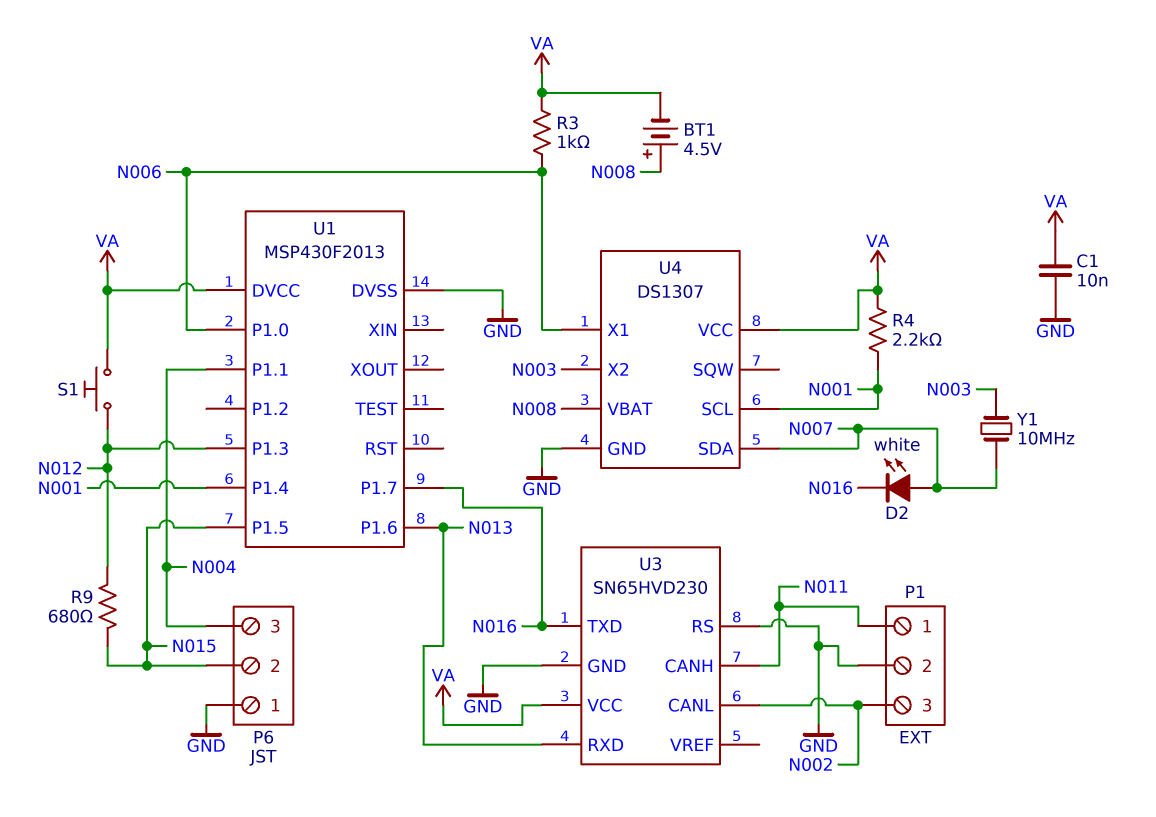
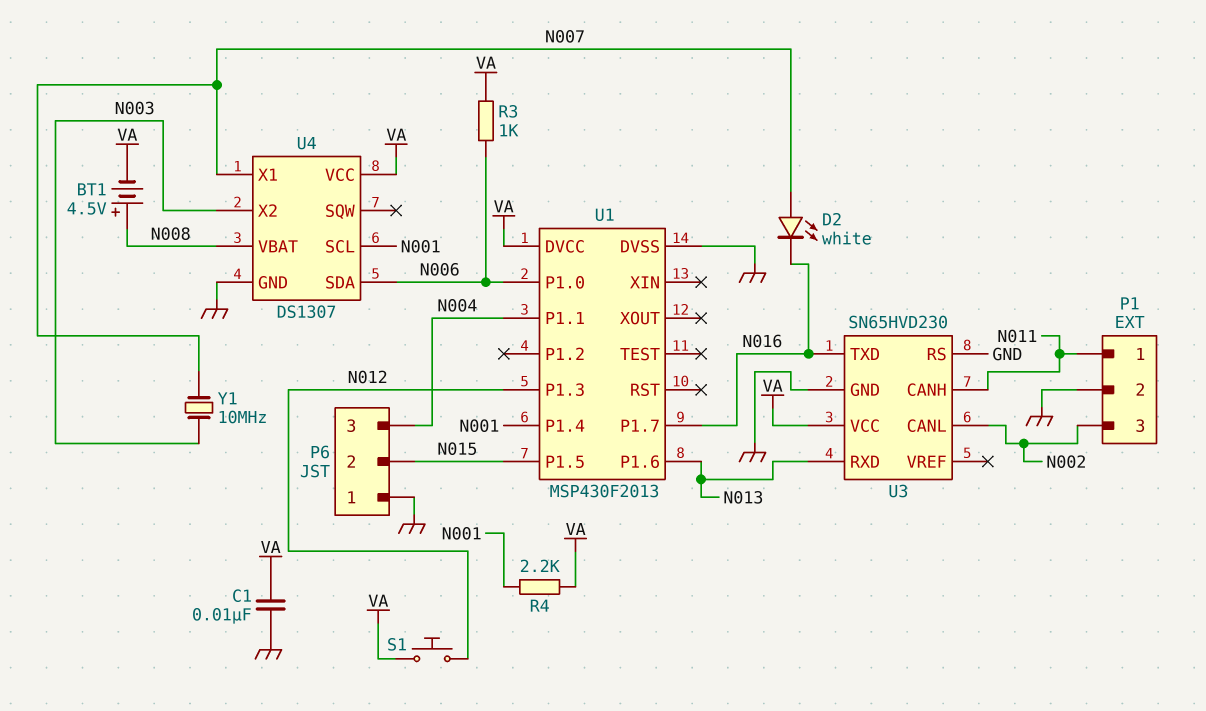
R9: 680 (N012, N015) -> none
U4 pin SDA: N007 -> N006
U4 pin X1: N006 -> N007

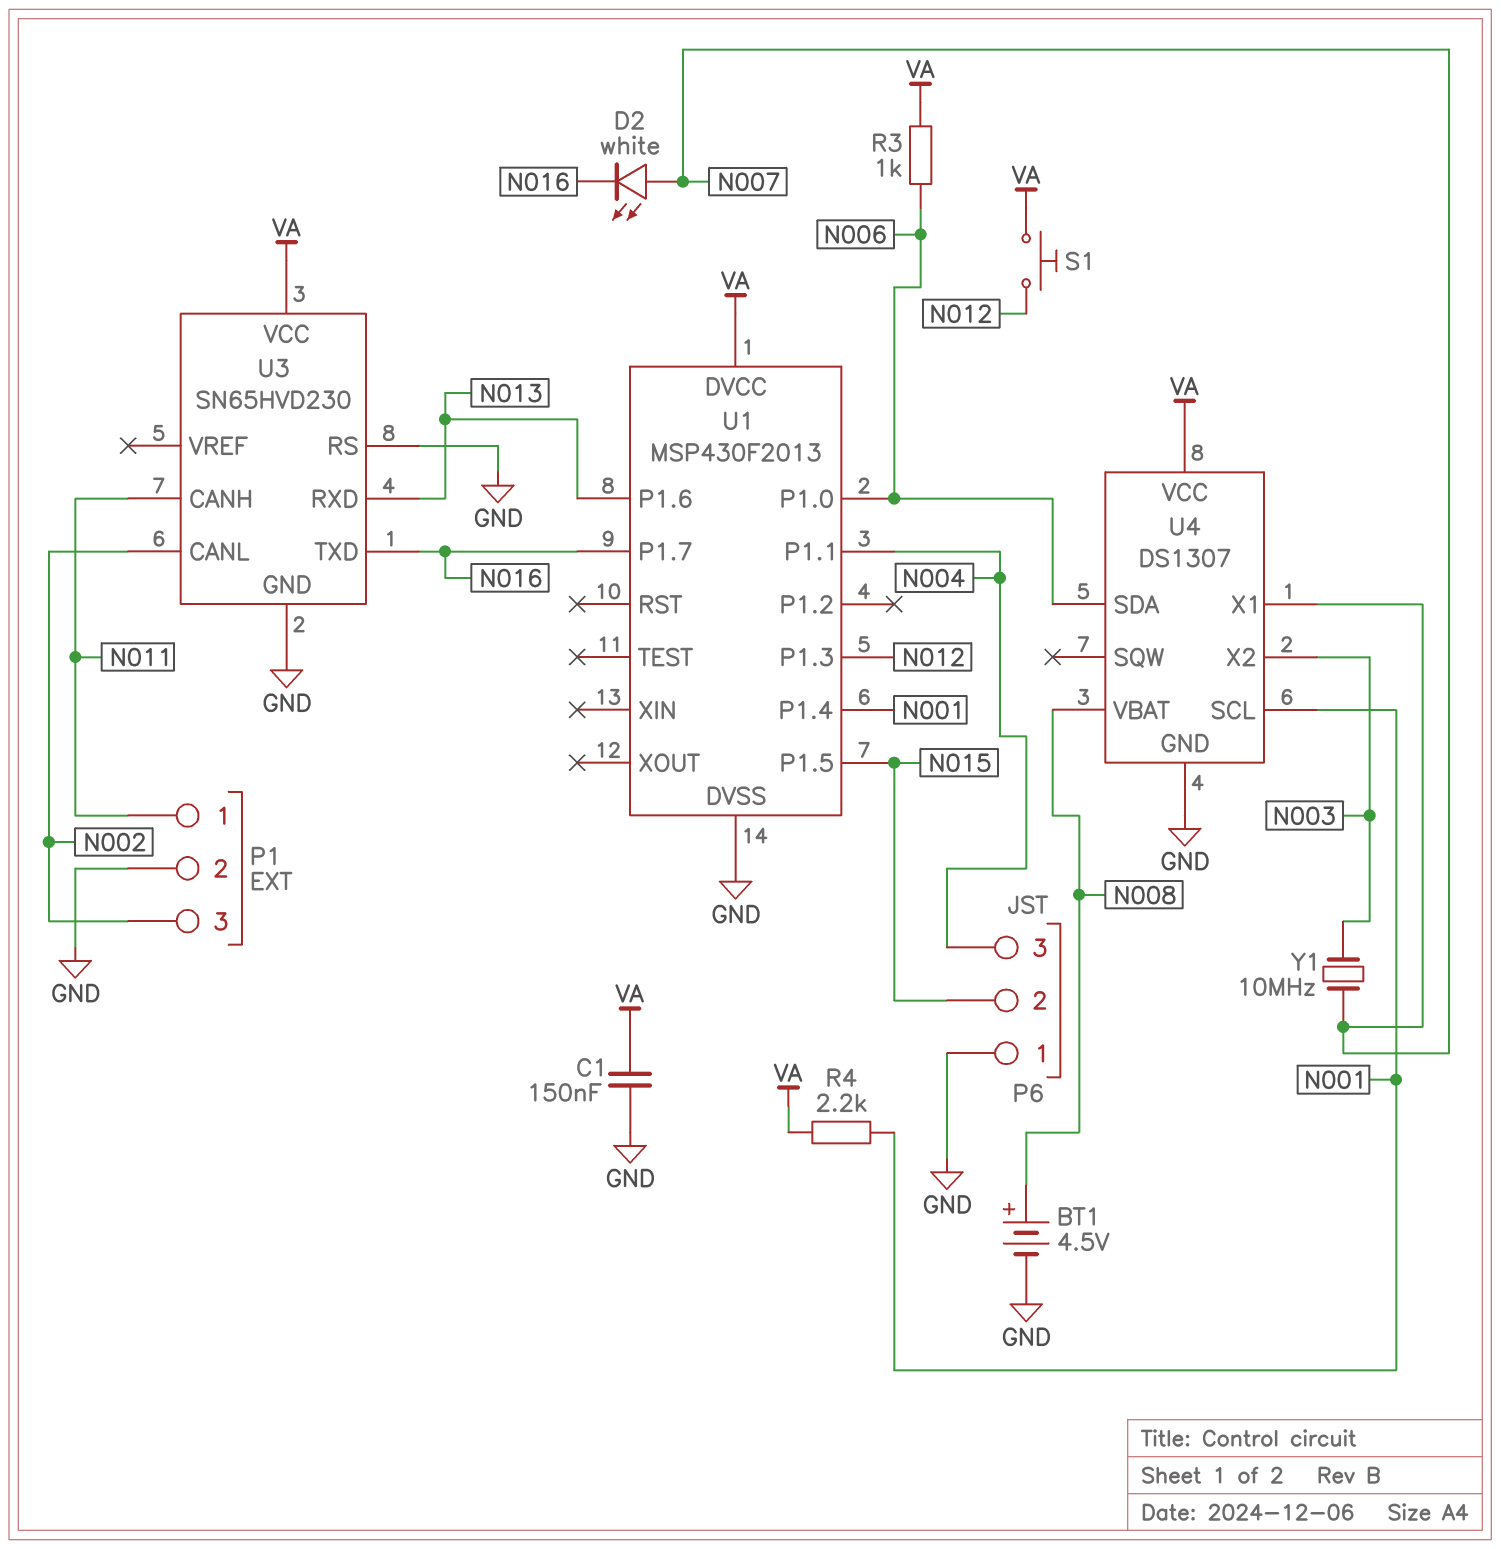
BT1: 4.5V (plus N008, minus VA) -> 4.5V (plus N008, minus GND)
C1: 10nF (GND, VA) -> 150nF (GND, VA)

